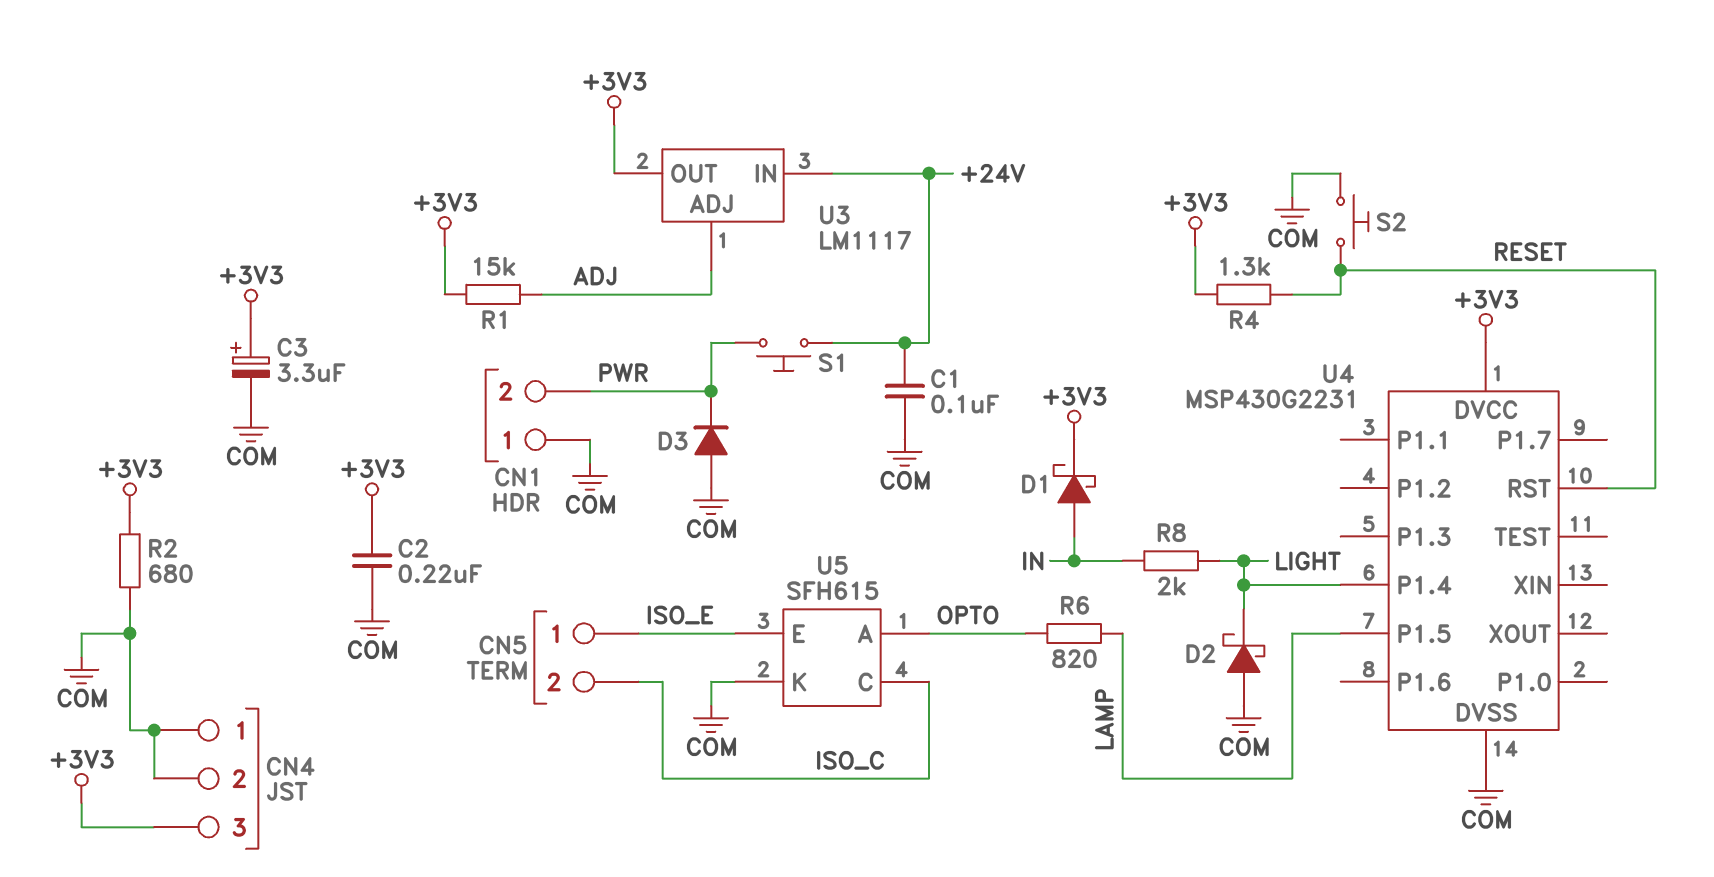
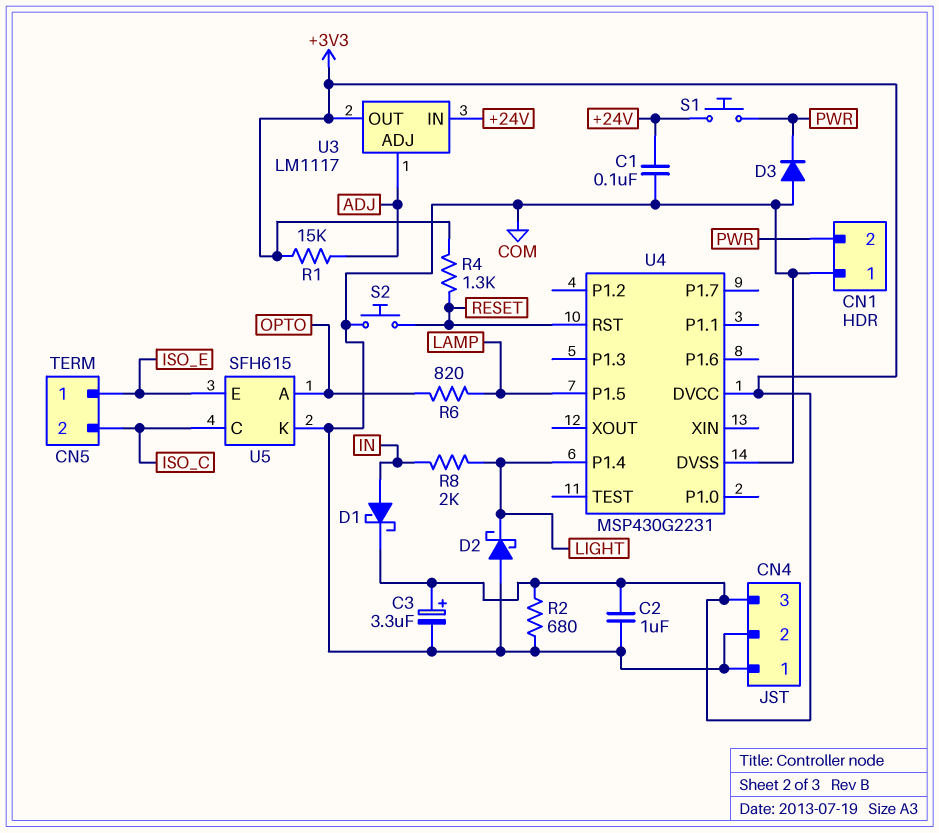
C2: 220nF (+3V3, COM) -> 1uF (+3V3, COM)

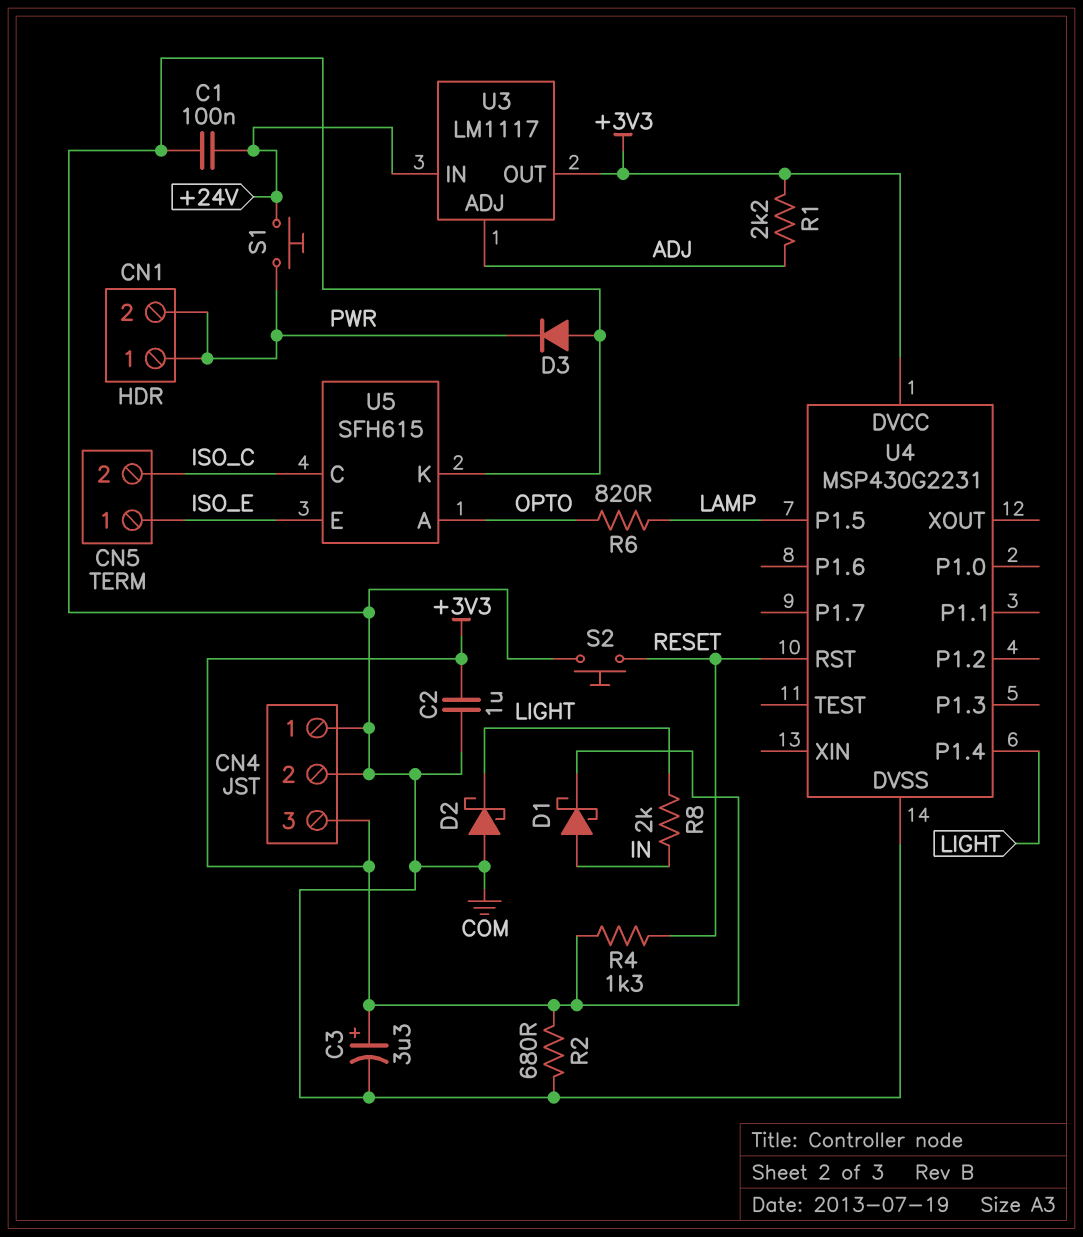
CN1 pin 1: COM -> PWR
R1: 15k (+3V3, ADJ) -> 2.2k (+3V3, ADJ)

